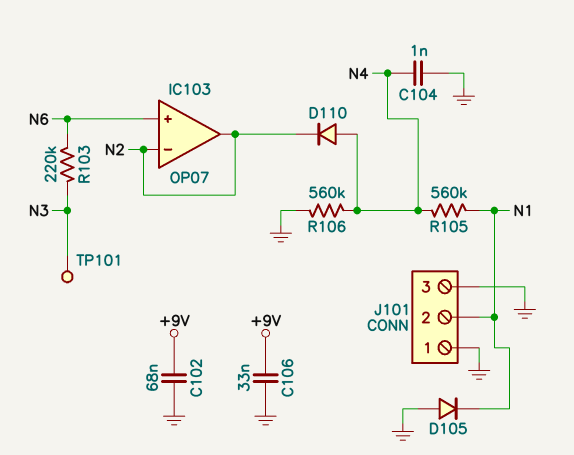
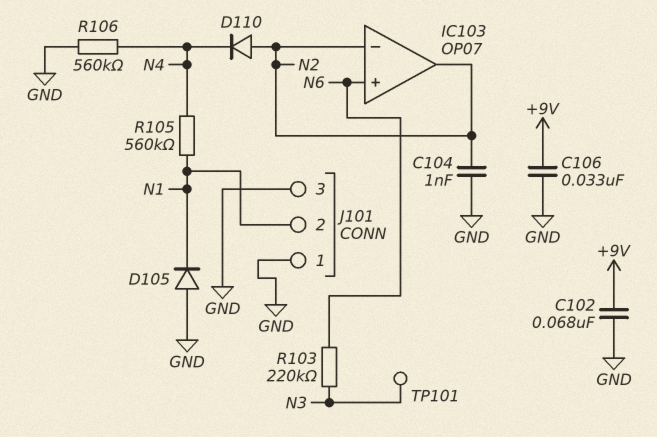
C104: 1nF (GND, N4) -> 1nF (GND, N2)
D110: diode (A N4, K N2) -> diode (A N2, K N4)

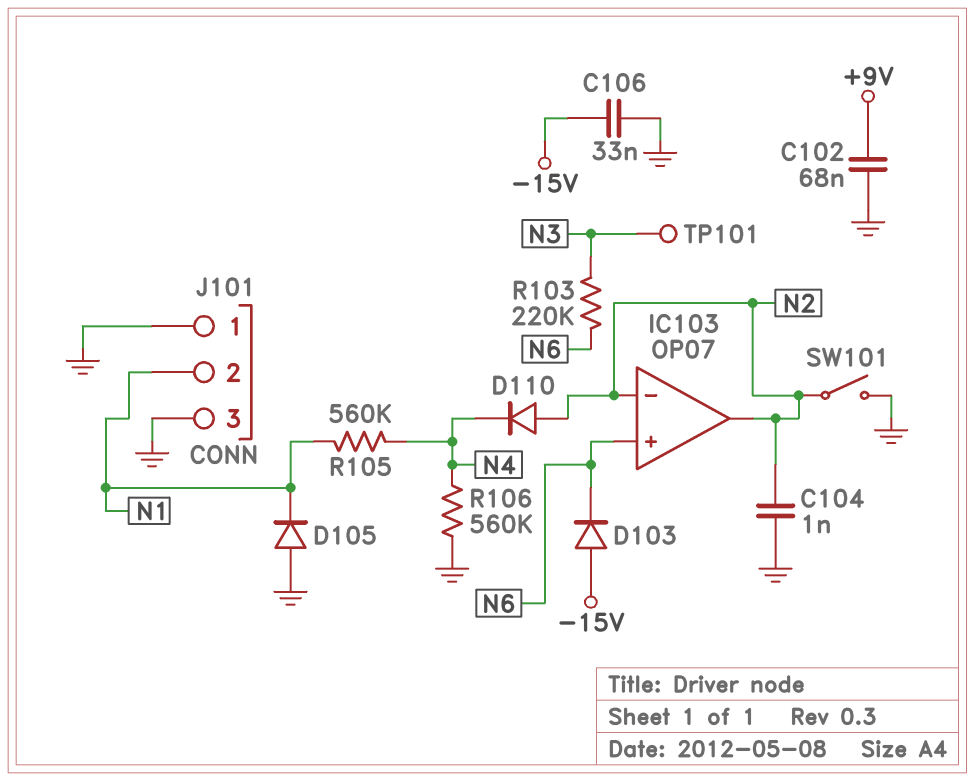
C106: 33nF (+9V, GND) -> 33nF (-15V, GND)
D103: none -> diode (A -15V, K N6)
SW101: none -> switch (GND, N2)

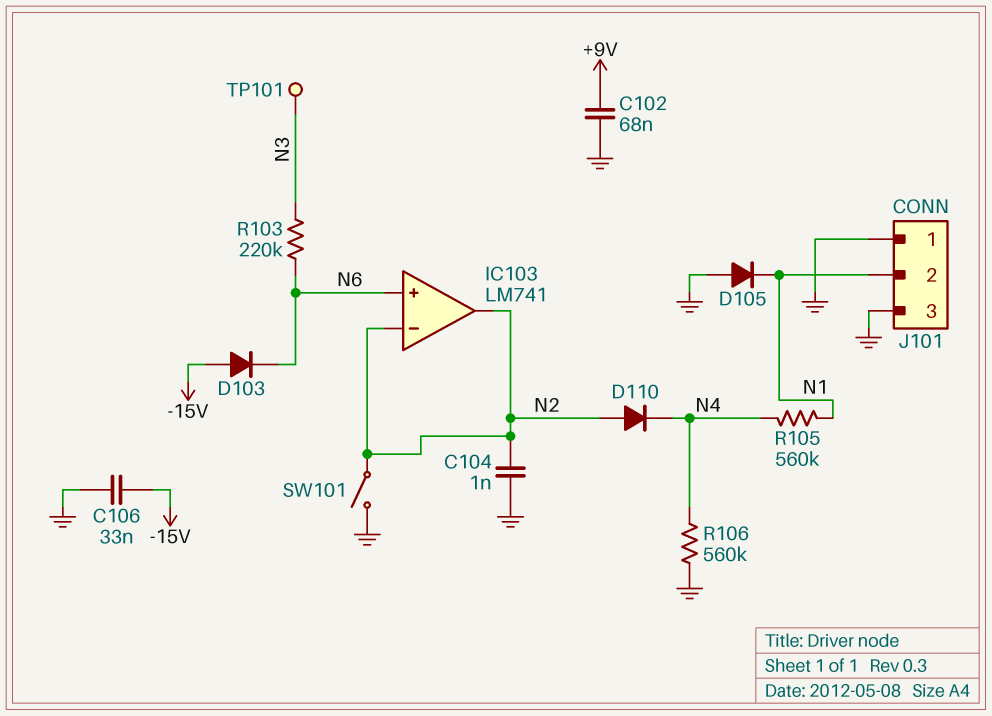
IC103: OP07 -> LM741

